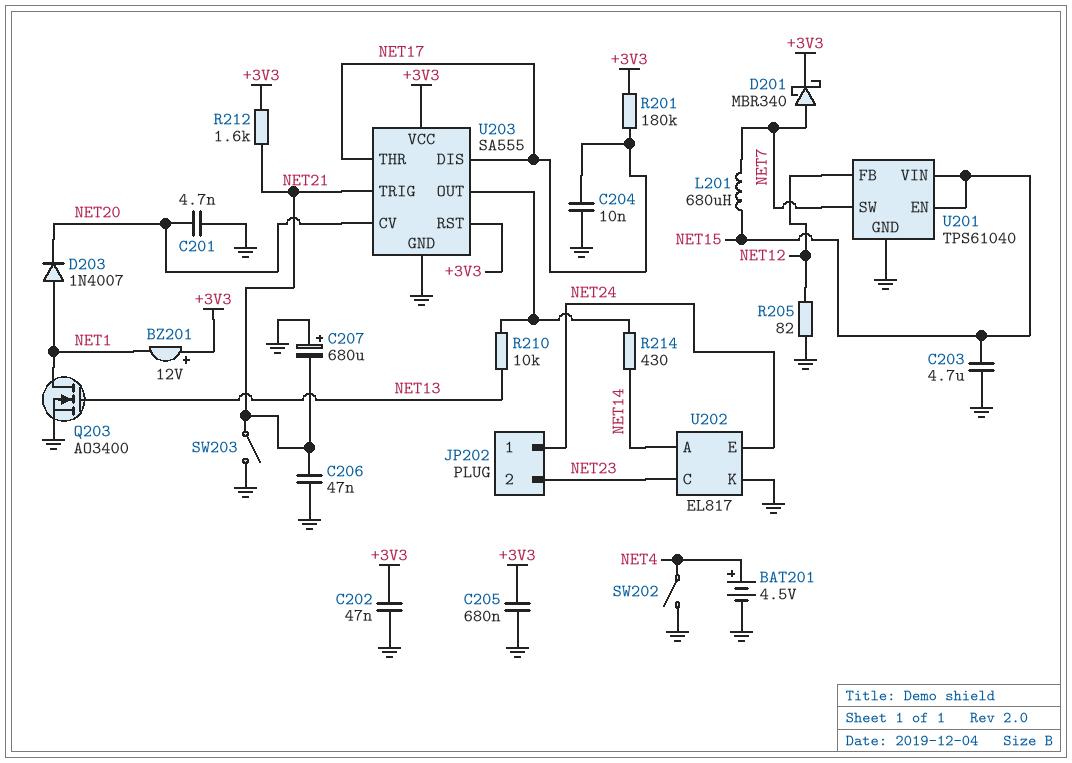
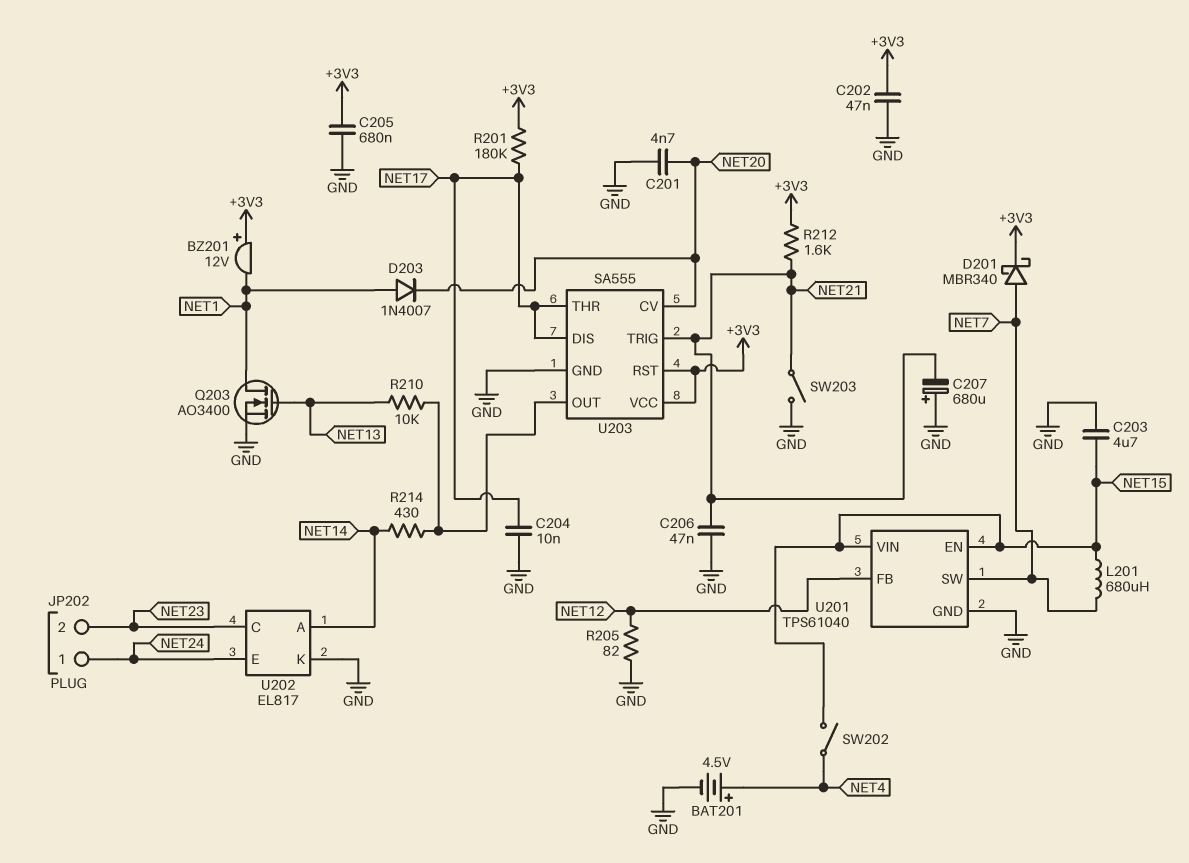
SW202: switch (GND, NET4) -> switch (NET4, NET15)

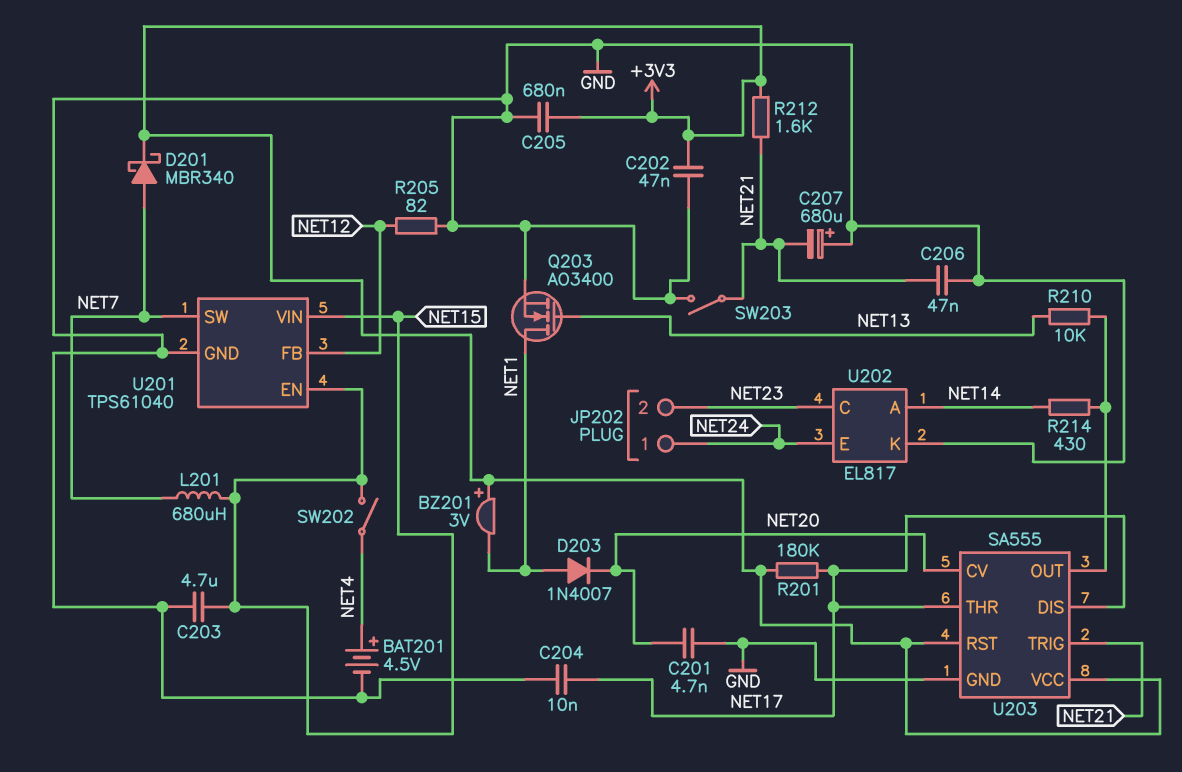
BZ201: buzzer 12V (plus +3V3, minus NET1) -> buzzer 3V (plus +3V3, minus NET1)

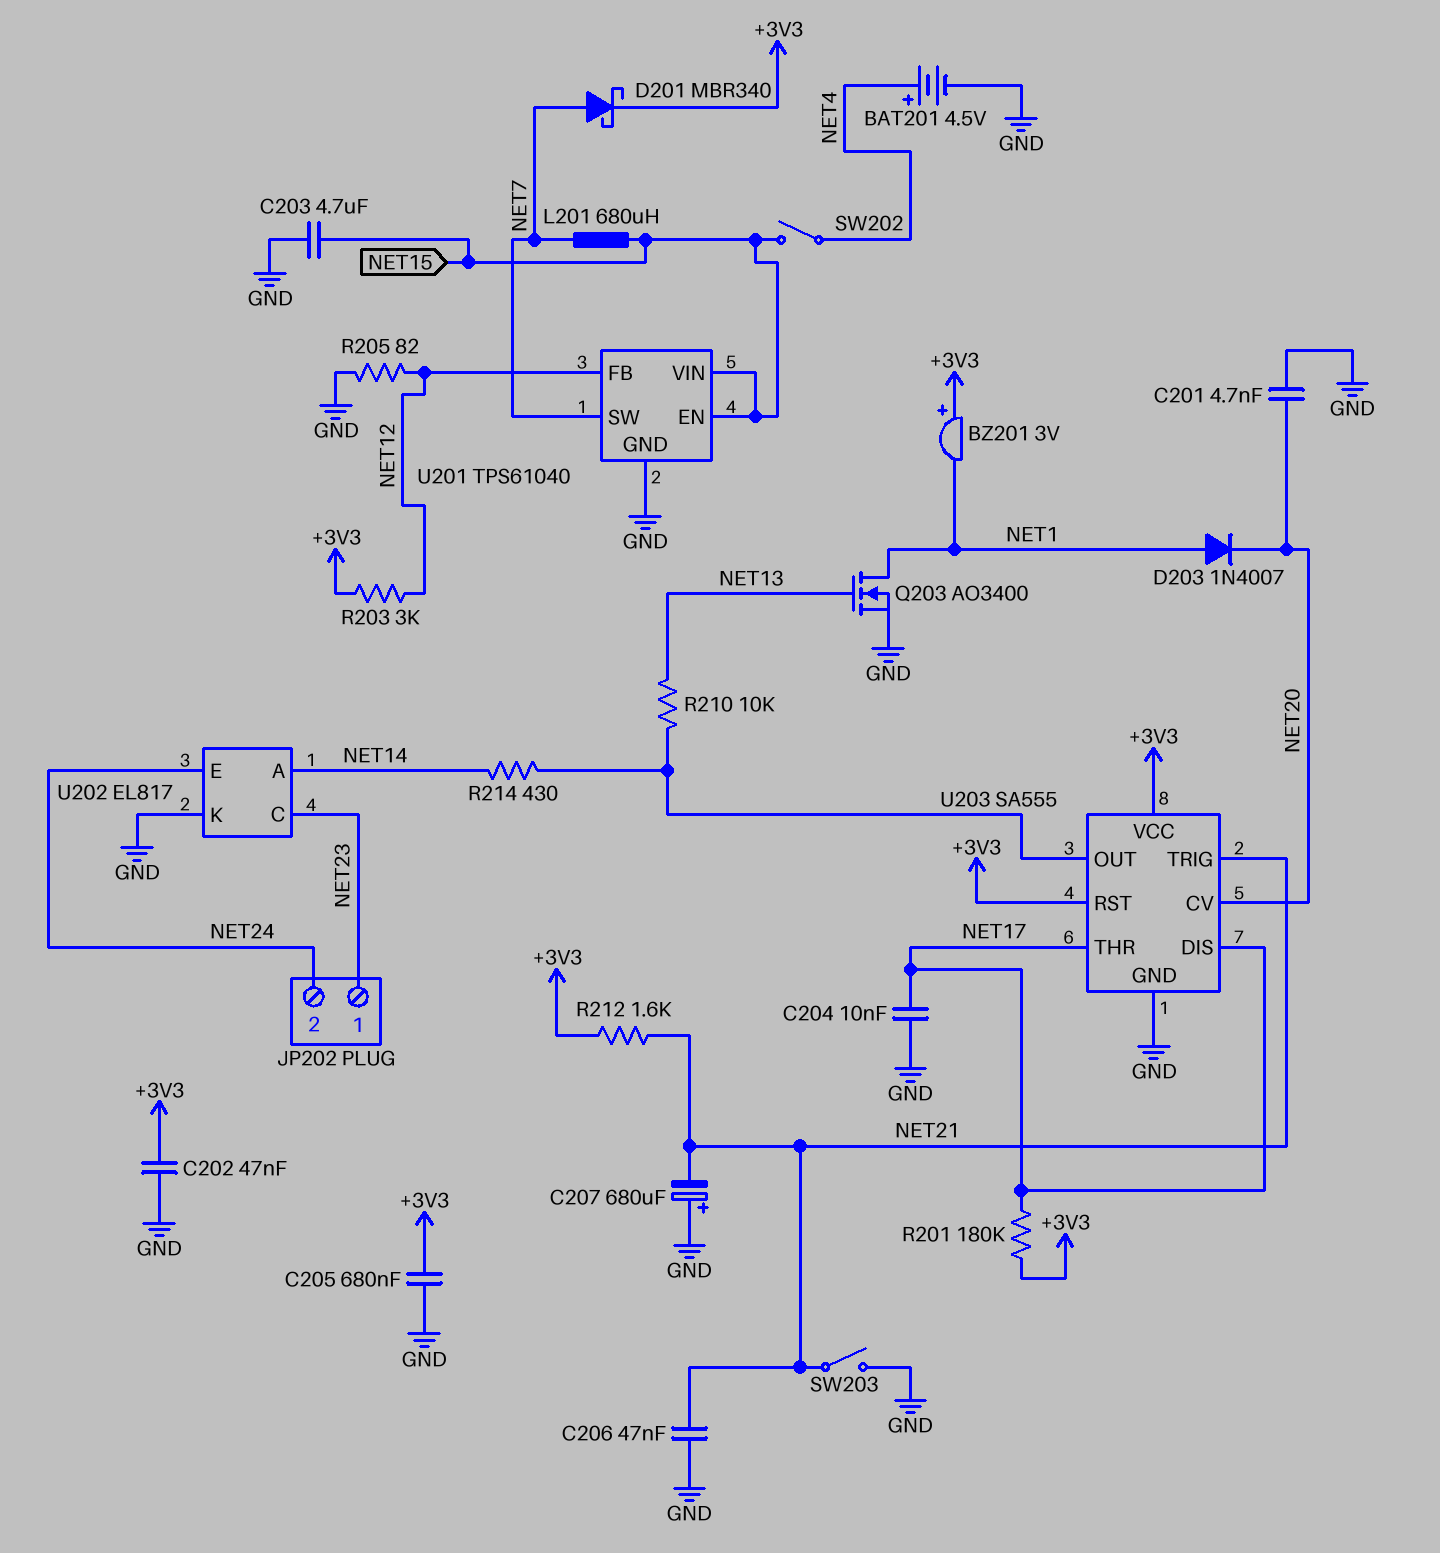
JP202 pin 1: NET24 -> NET23
JP202 pin 2: NET23 -> NET24
R203: none -> 3k (+3V3, NET12)

